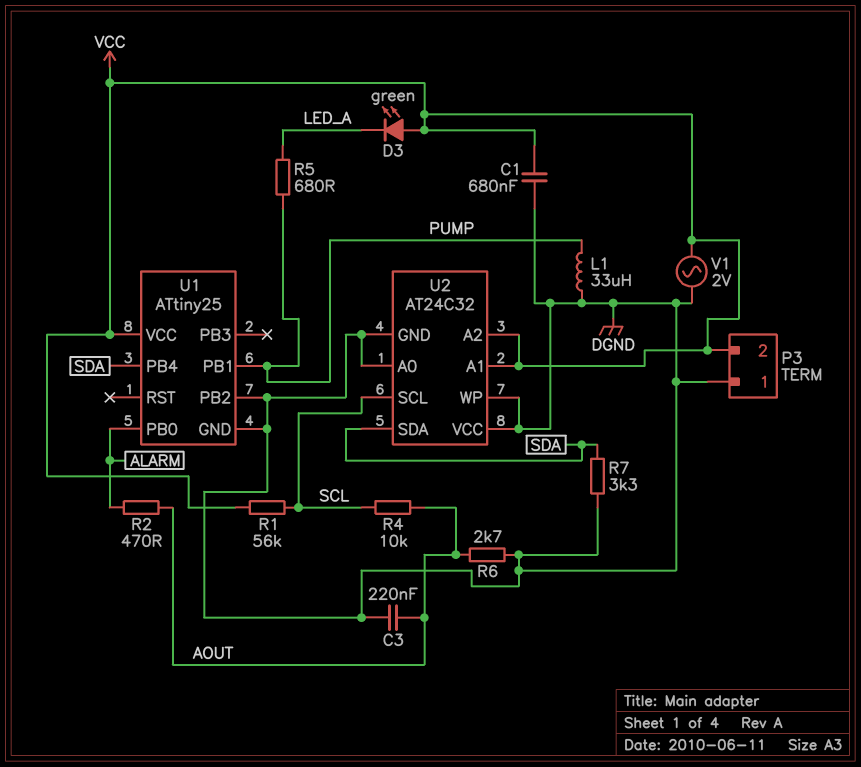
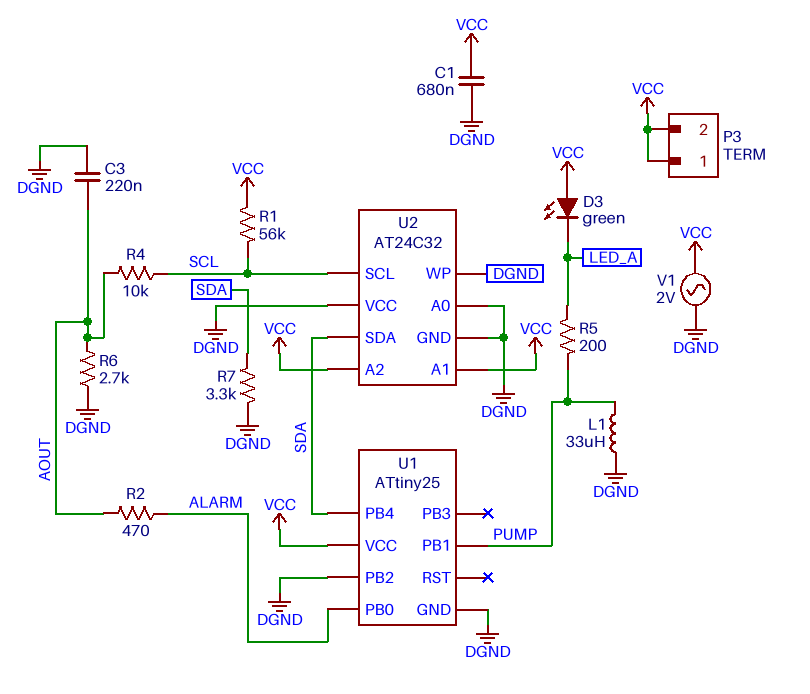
P3 pin 1: DGND -> VCC
R5: 680 (LED_A, PUMP) -> 200 (LED_A, PUMP)

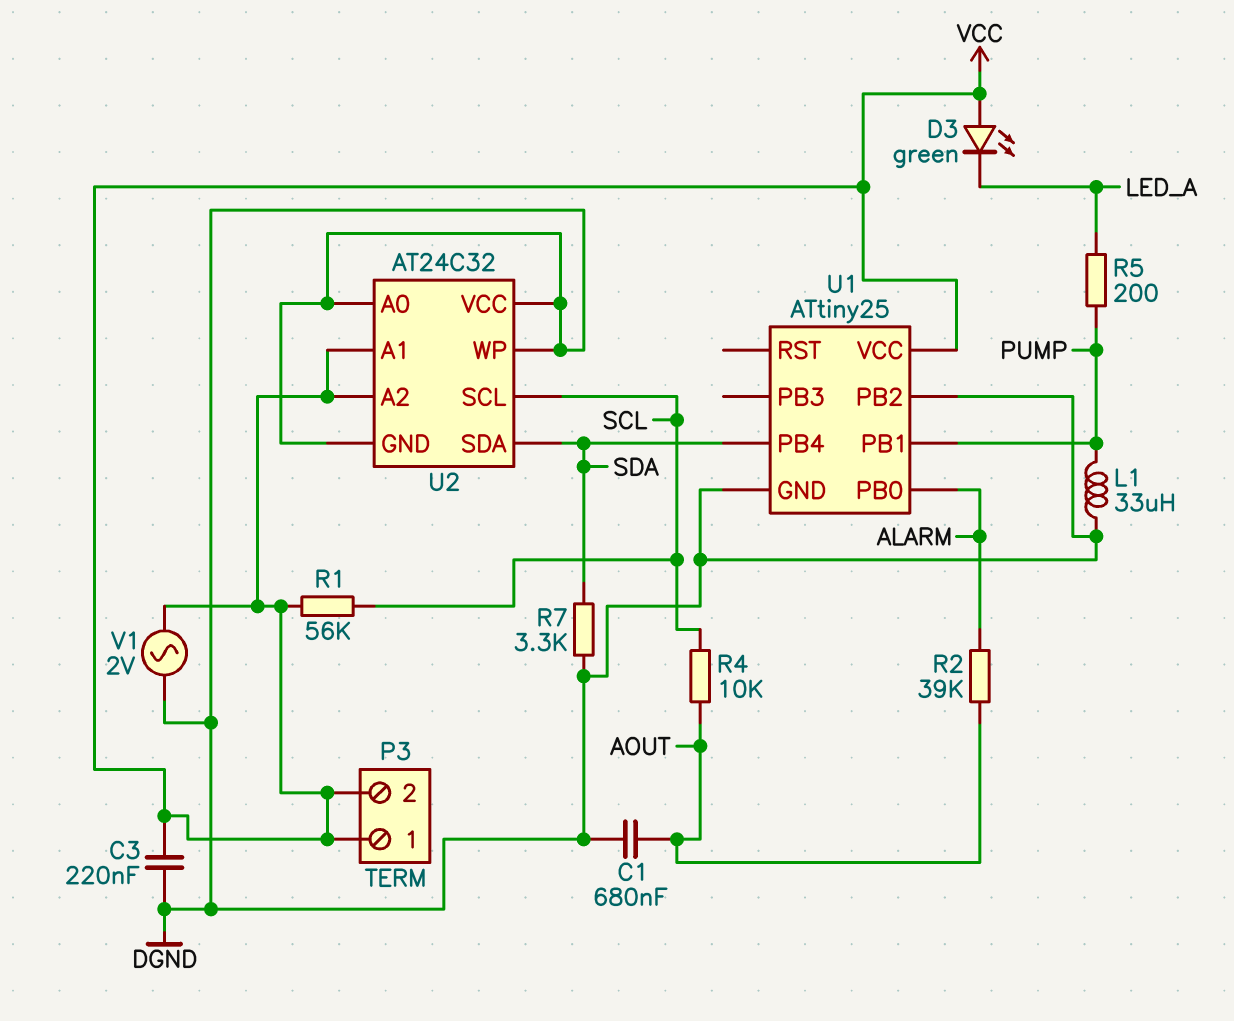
C1: 680nF (DGND, VCC) -> 680nF (AOUT, DGND)
C3: 220nF (AOUT, DGND) -> 220nF (DGND, VCC)
R2: 470 (ALARM, AOUT) -> 39k (ALARM, AOUT)
R6: 2.7k (AOUT, DGND) -> none

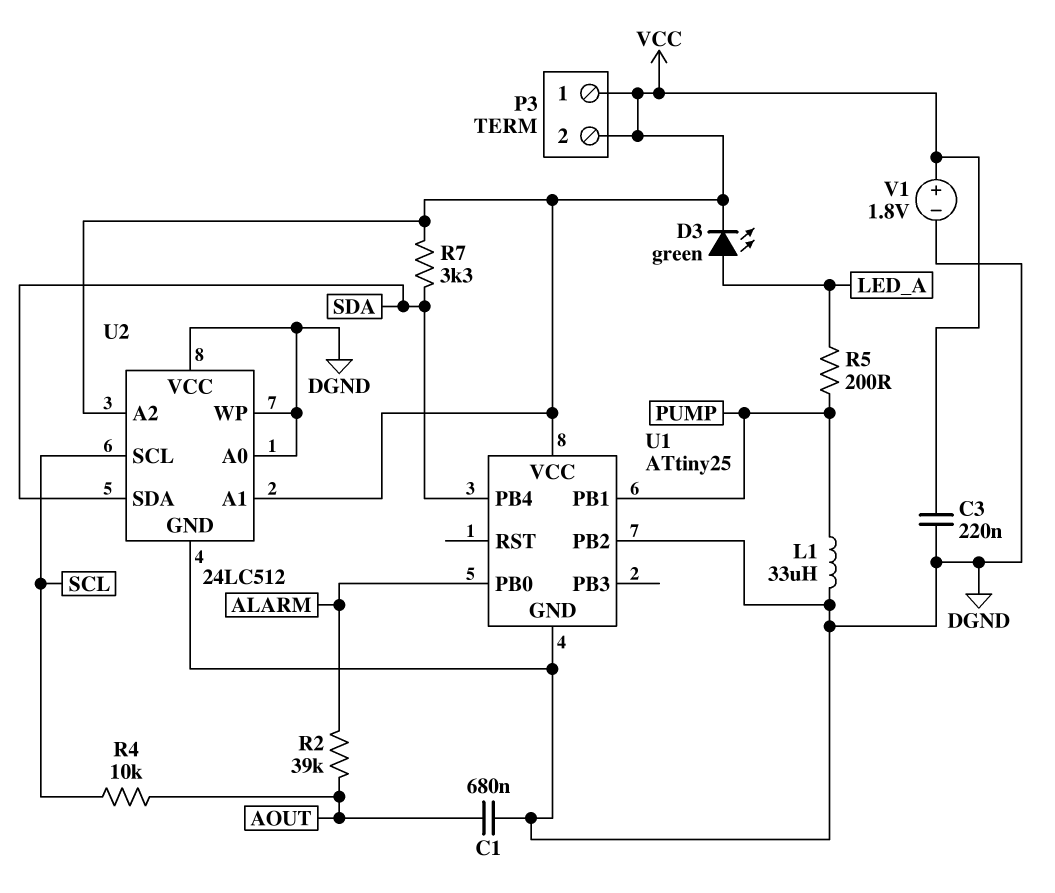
D3: LED green (A VCC, K LED_A) -> LED green (A LED_A, K VCC)
R1: 56k (SCL, VCC) -> none
R7: 3.3k (DGND, SDA) -> 3.3k (SDA, VCC)
U2: AT24C32 -> 24LC512
V1: AC 2V (DGND, VCC) -> 1.8V (plus VCC, minus DGND)

